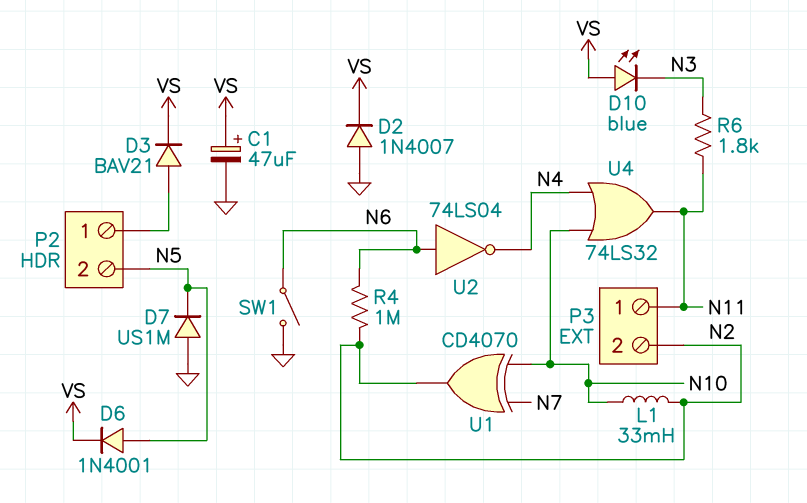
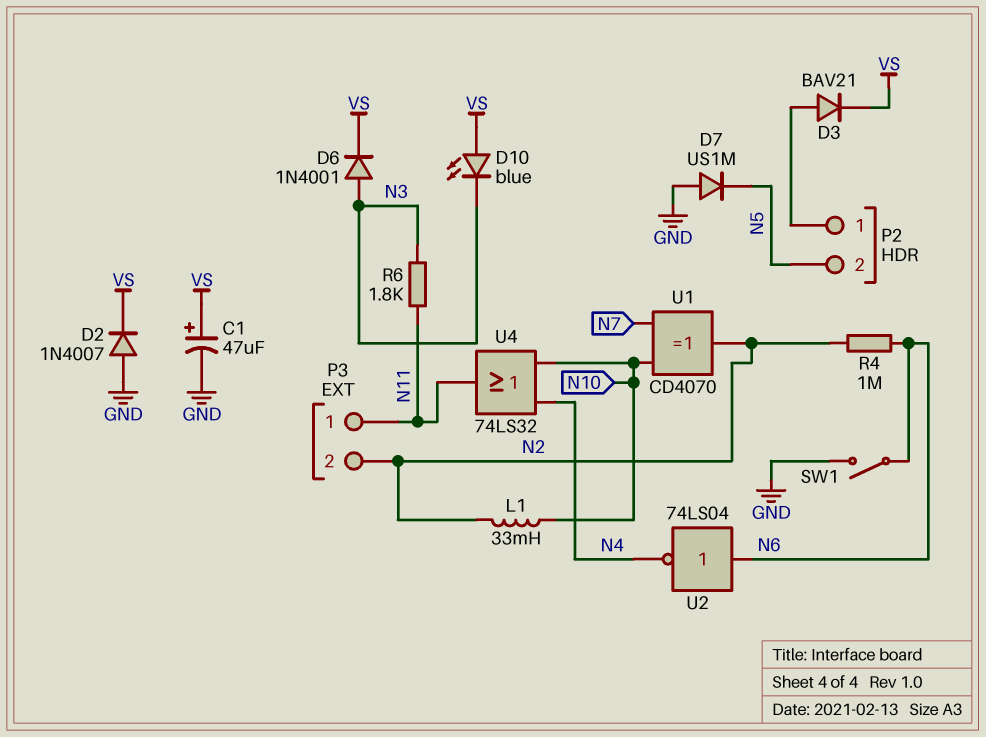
D6: diode 1N4001 (A N5, K VS) -> diode 1N4001 (A N3, K VS)

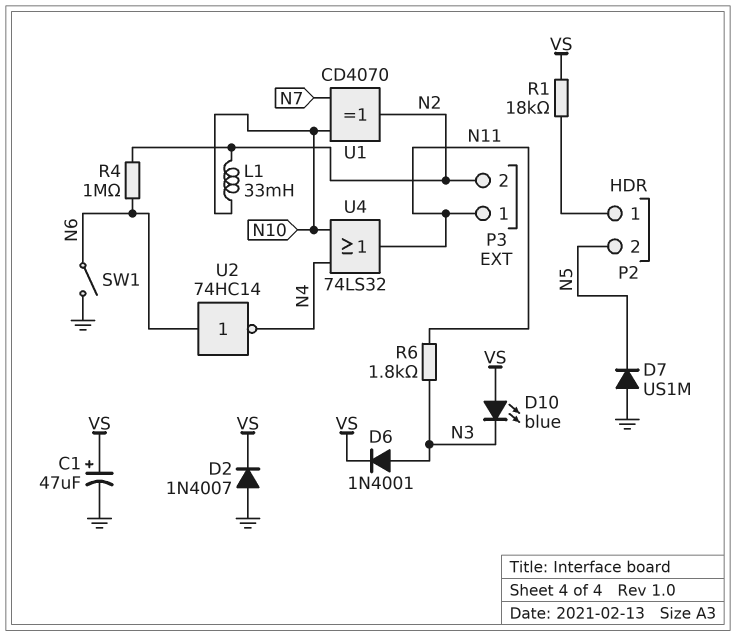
D3: diode BAV21 (A P2/1, K VS) -> none
R1: none -> 18k (P2/1, VS)
U2: NOT 74LS04 (in N6, out N4) -> NOT 74HC14 (in N6, out N4)

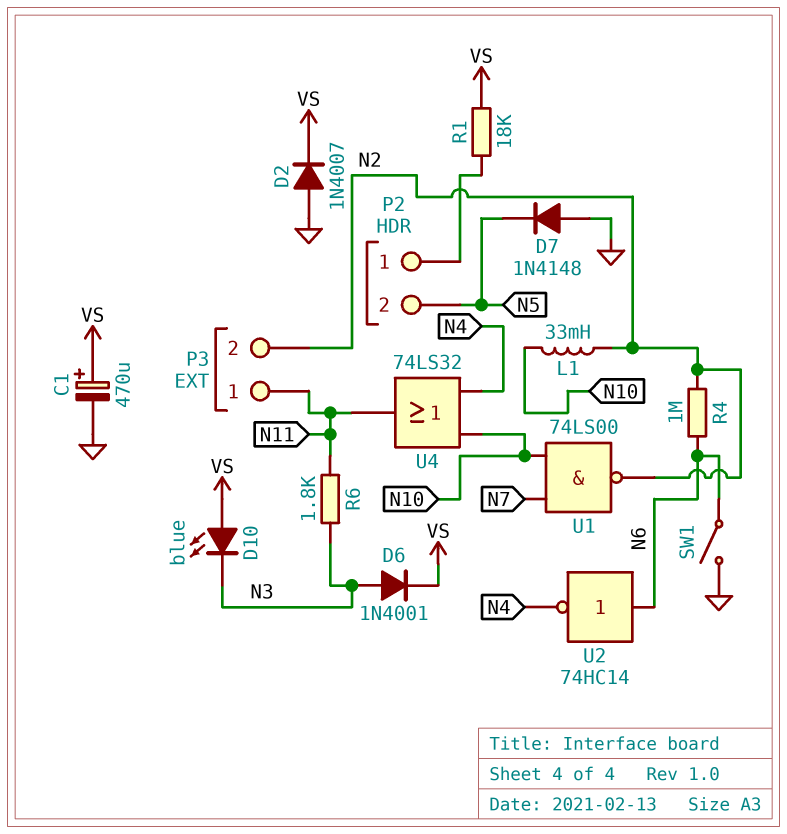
C1: 47uF (plus VS, minus GND) -> 470uF (plus VS, minus GND)
D7: diode US1M (A GND, K N5) -> diode 1N4148 (A GND, K N5)
U1: XOR CD4070 (in N7, in N10, out N2) -> NAND 74LS00 (in N7, in N10, out N2)

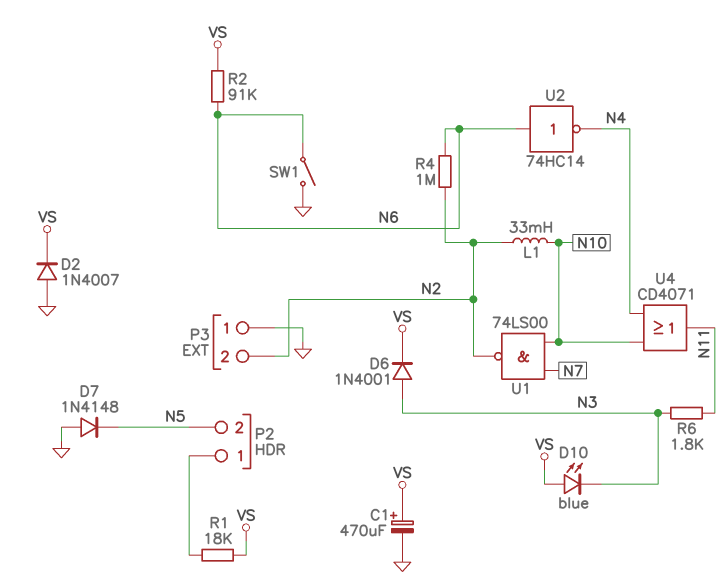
P3 pin 1: N11 -> GND
R2: none -> 91k (N6, VS)
U4: OR 74LS32 (in N4, in N10, out N11) -> OR CD4071 (in N4, in N10, out N11)

